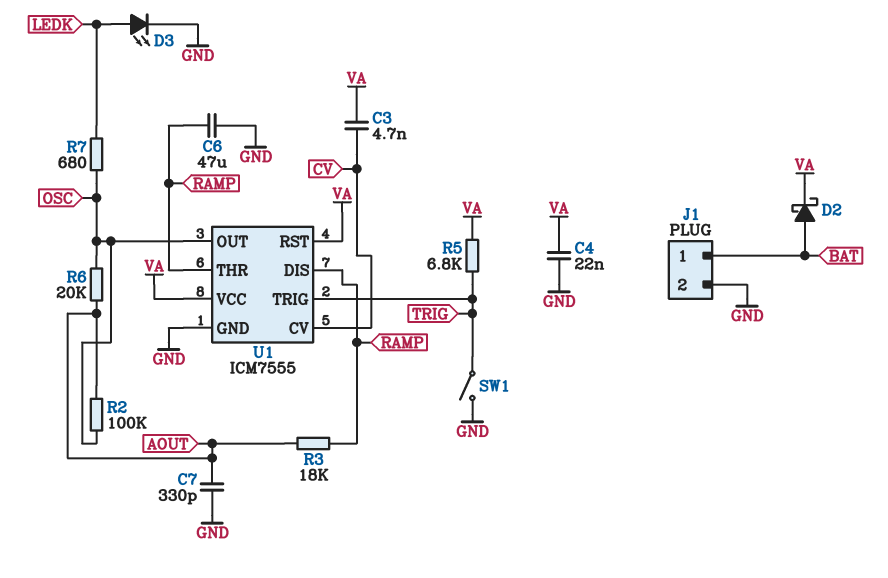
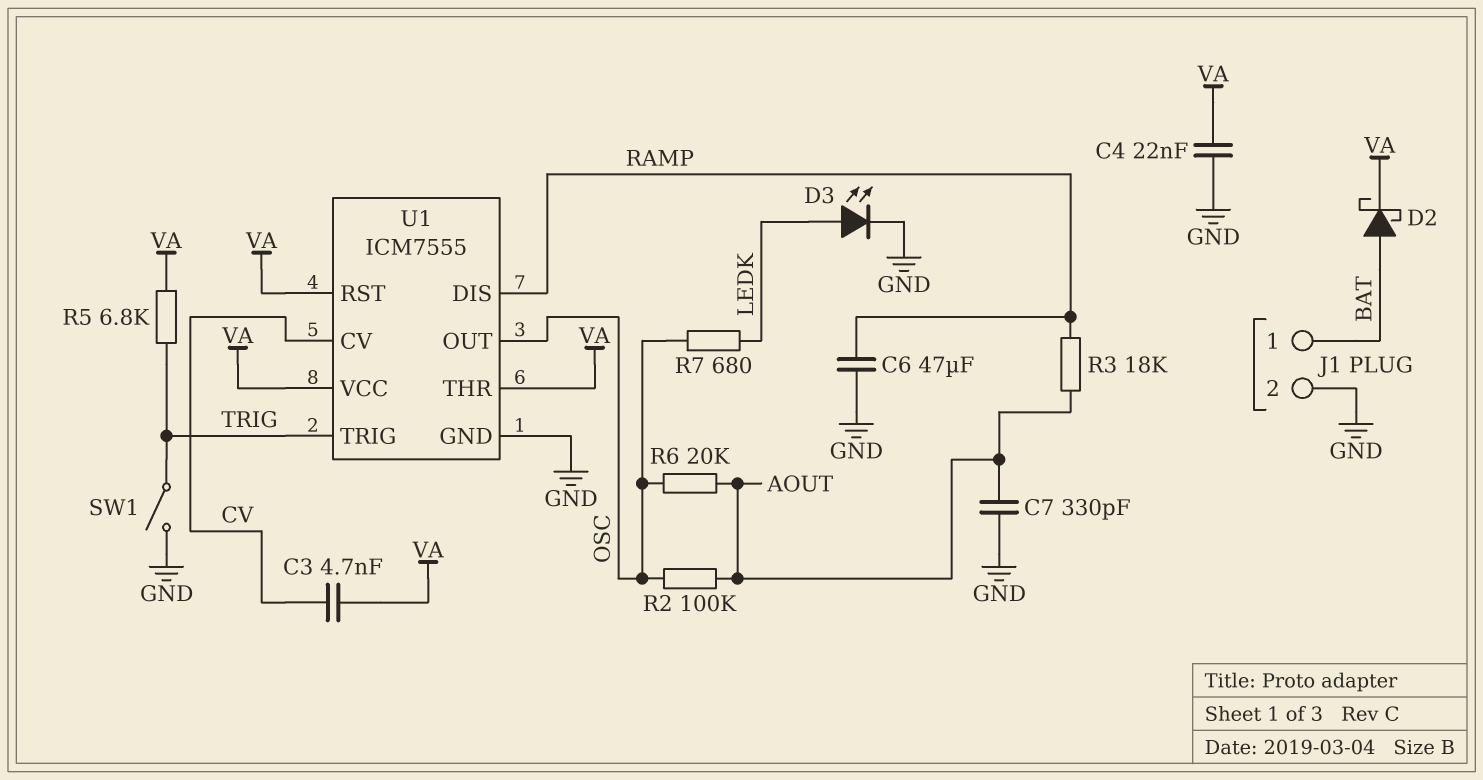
U1 pin THR: RAMP -> VA

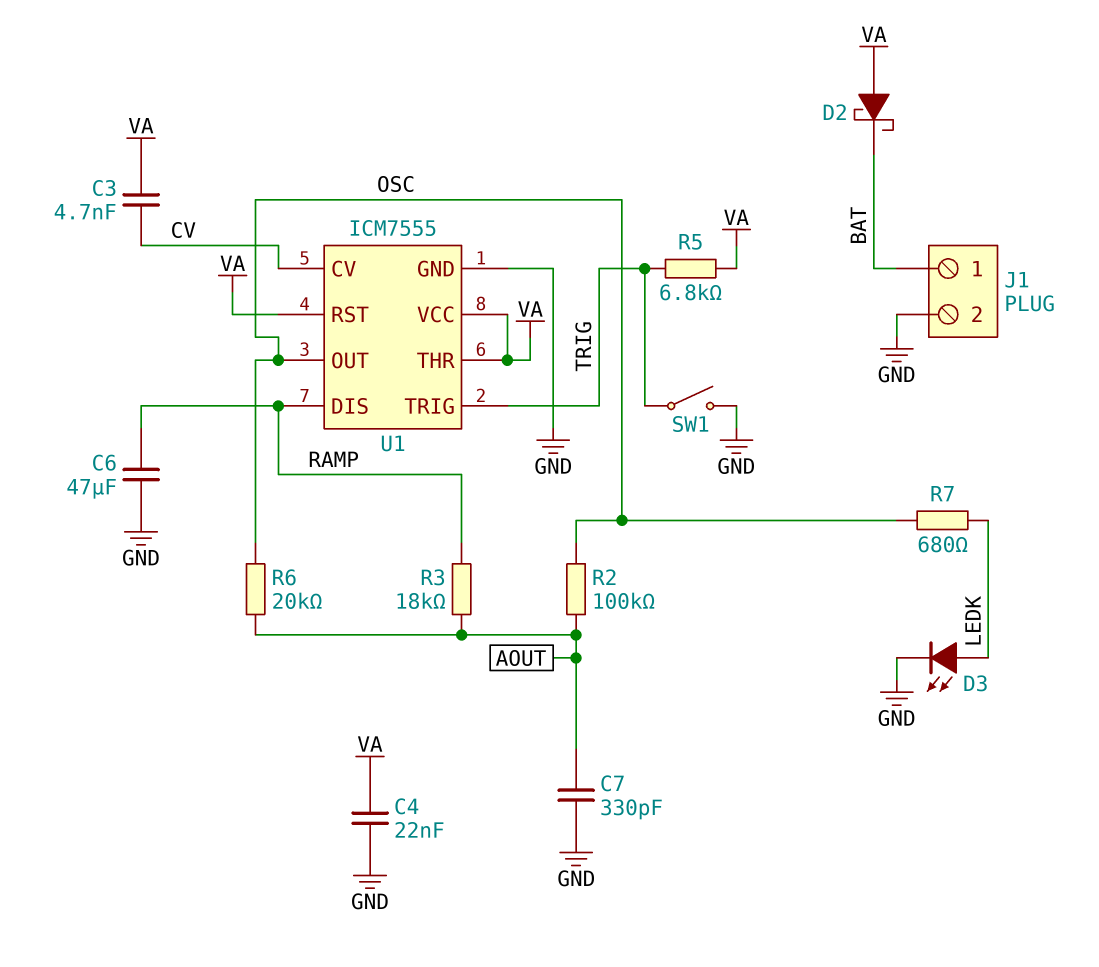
D2: schottky (A BAT, K VA) -> schottky (A VA, K BAT)

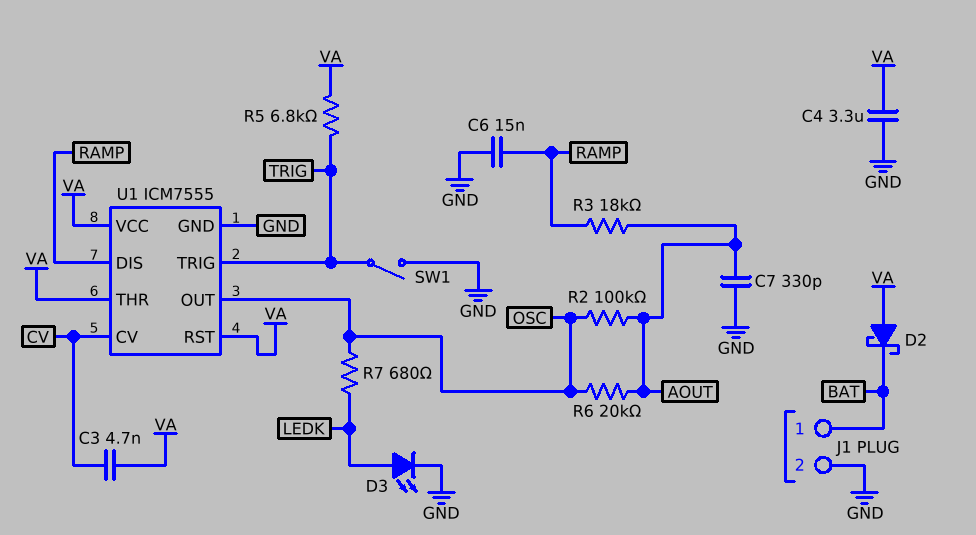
C4: 22nF (GND, VA) -> 3.3uF (GND, VA)
C6: 47uF (GND, RAMP) -> 15nF (GND, RAMP)

